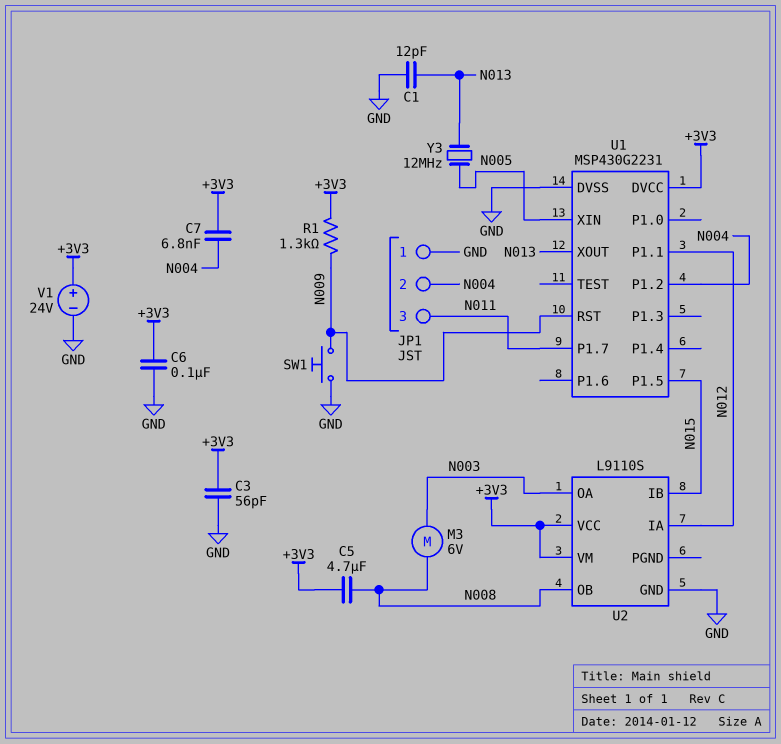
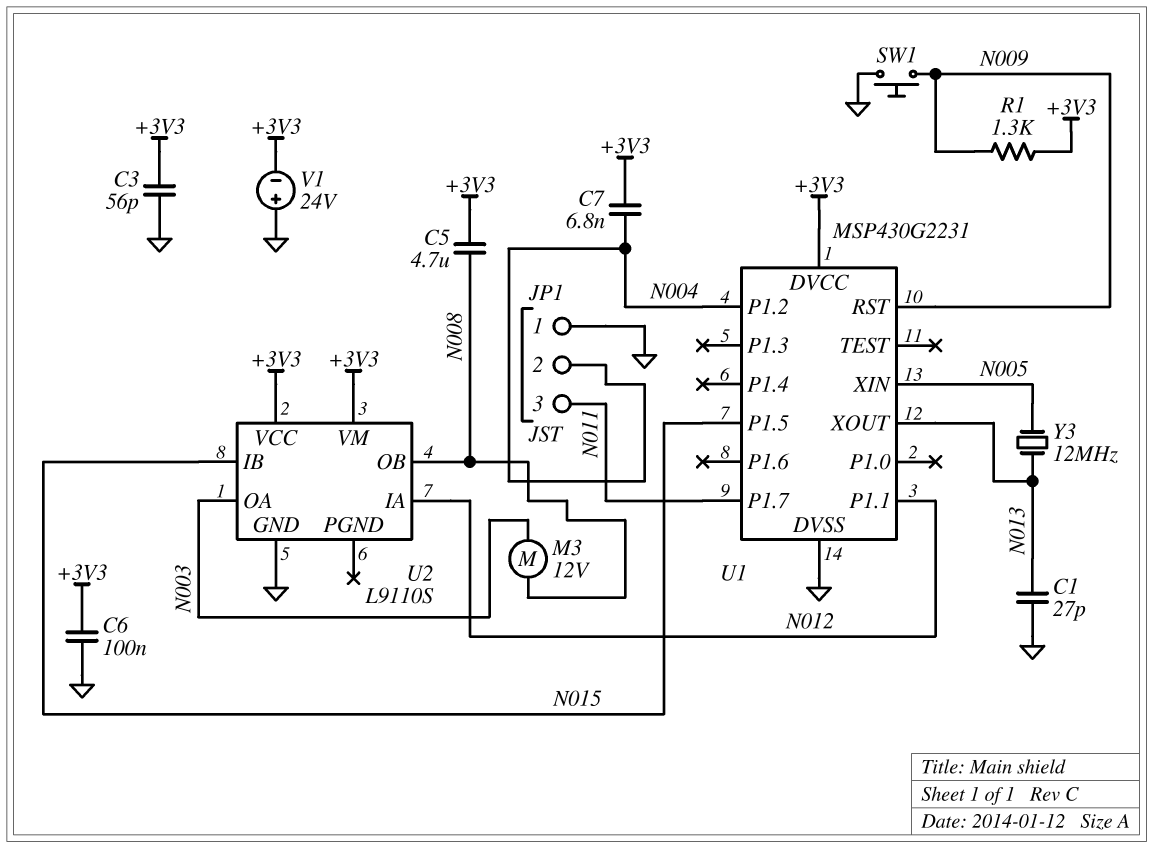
C1: 12pF (GND, N013) -> 27pF (GND, N013)
M3: motor 6V (N003, N008) -> motor 12V (N003, N008)
V1: 24V (plus +3V3, minus GND) -> 24V (plus GND, minus +3V3)

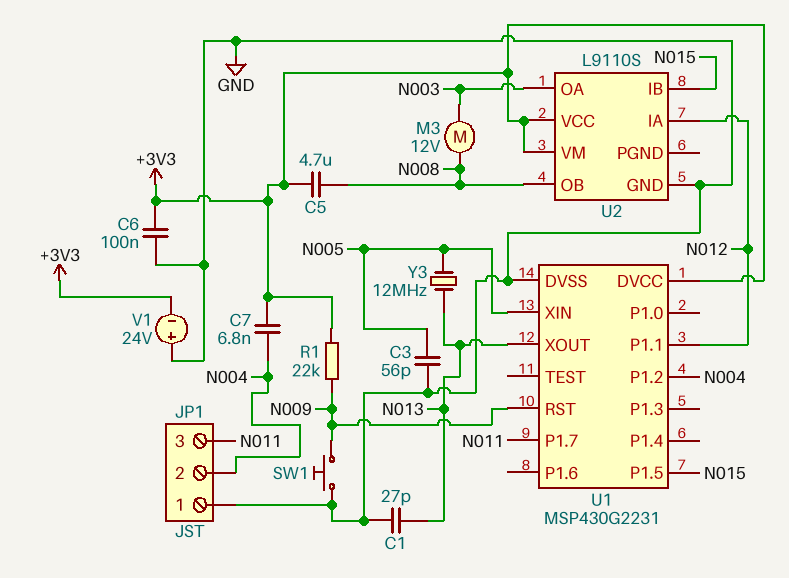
C3: 56pF (+3V3, GND) -> 56pF (GND, N005)
R1: 1.3k (+3V3, N009) -> 22k (+3V3, N009)

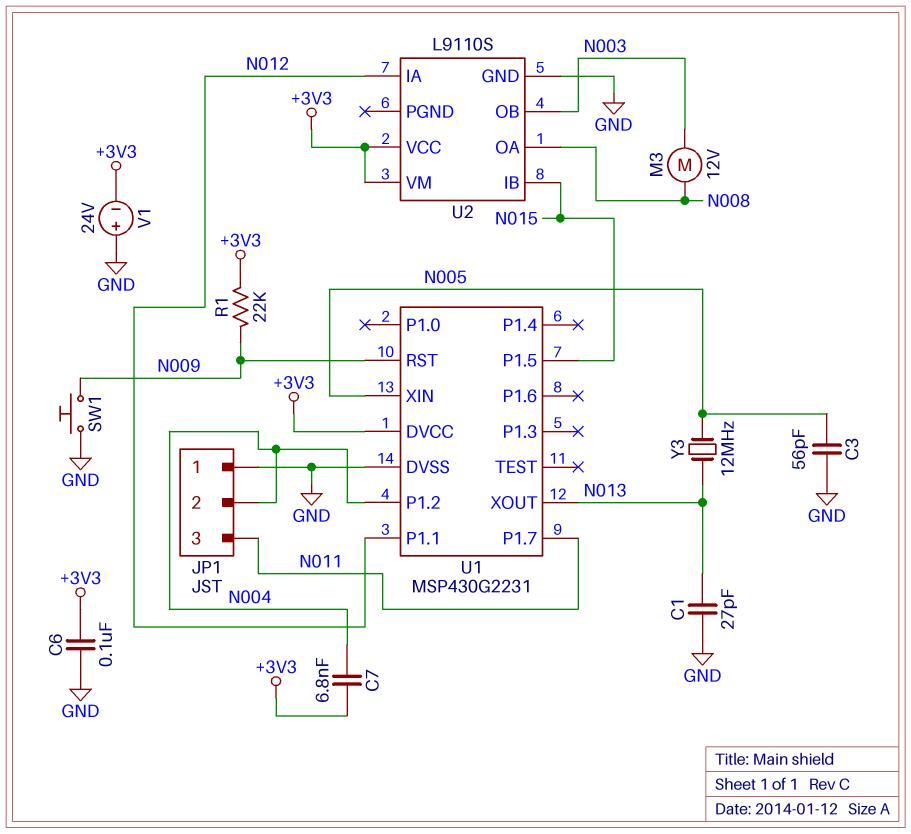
C5: 4.7uF (+3V3, N008) -> none
U2 pin OA: N003 -> N008
U2 pin OB: N008 -> N003

